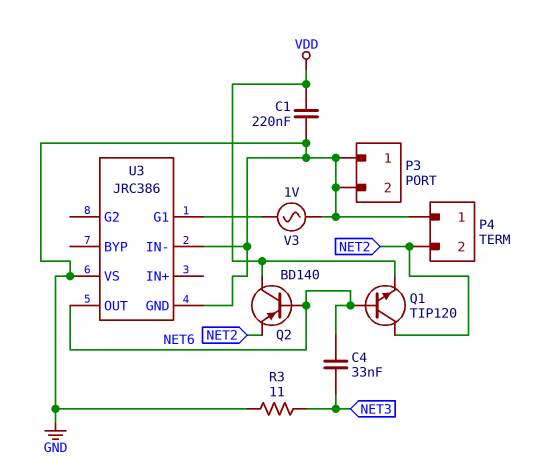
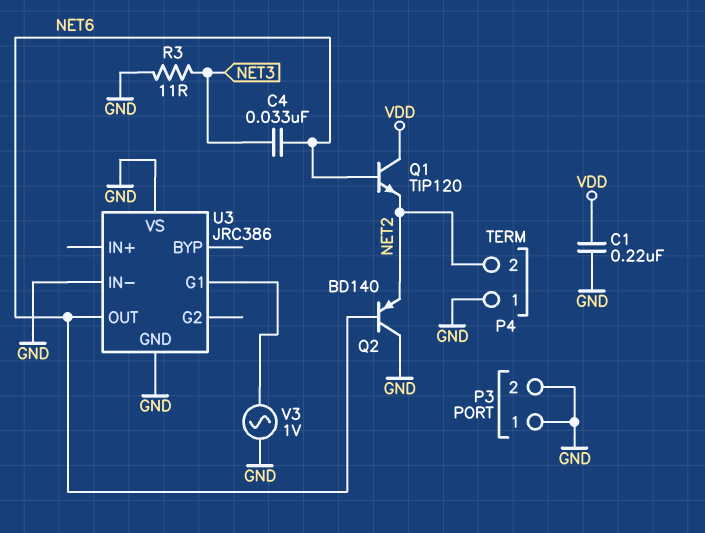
Q1: NPN TIP120 (B NET6, C NET2, E VDD) -> NPN TIP120 (B NET6, C VDD, E NET2)
Q2: PNP BD140 (B NET6, C VDD, E NET2) -> PNP BD140 (B NET6, C GND, E NET2)

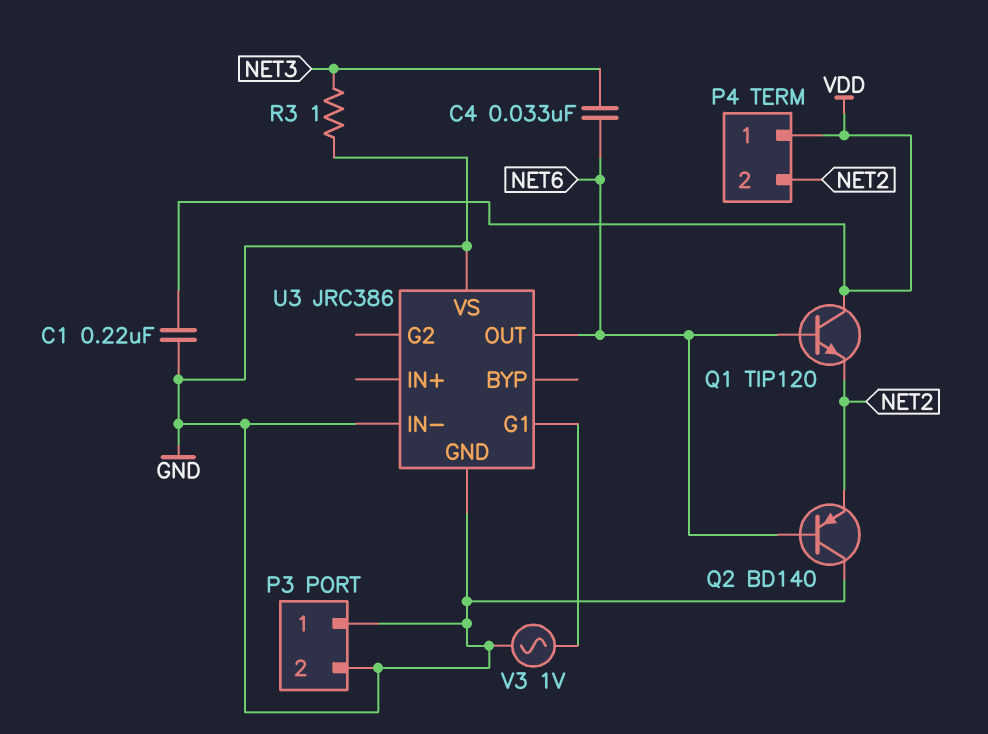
P4 pin 1: GND -> VDD
R3: 11 (GND, NET3) -> 1 (GND, NET3)

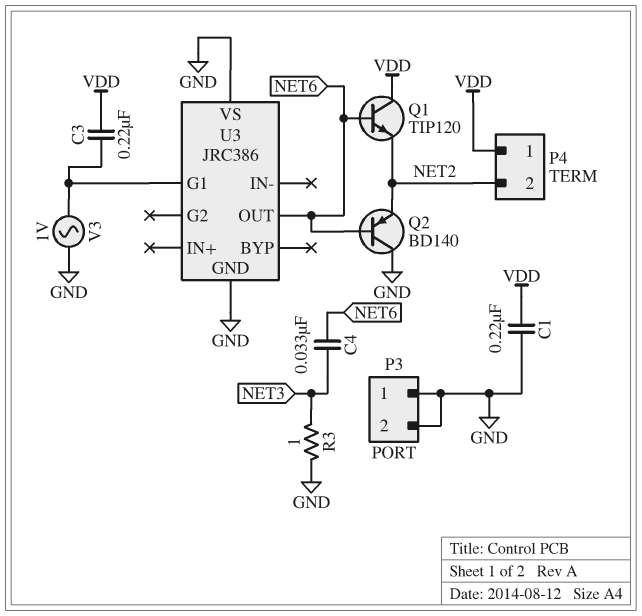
C3: none -> 220nF (U3/G1, VDD)
U3 pin IN-: GND -> none

